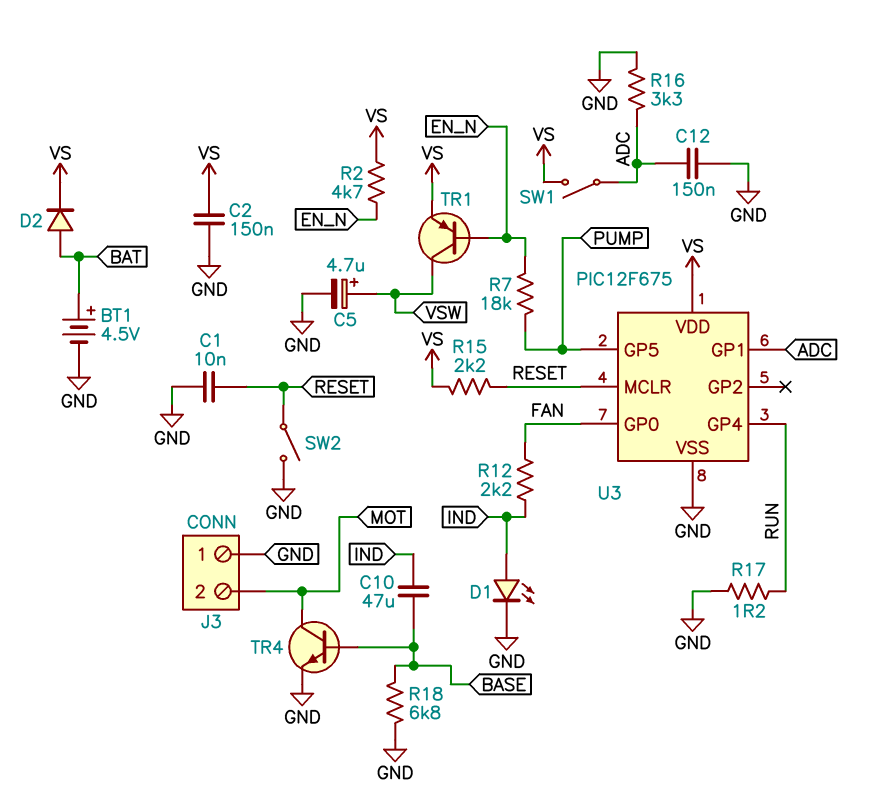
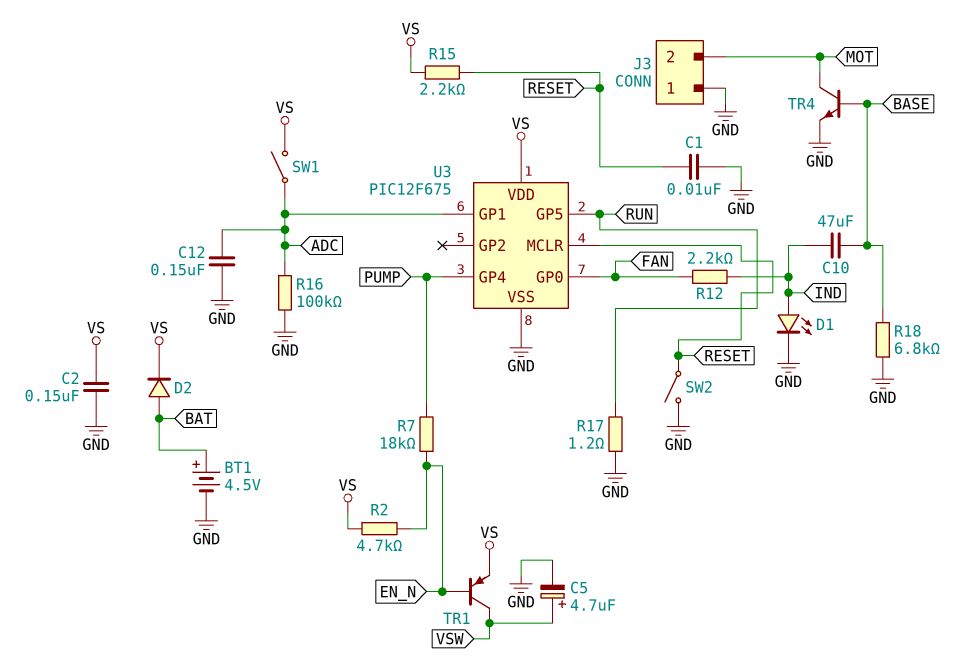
R16: 3.3k (ADC, GND) -> 100k (ADC, GND)
U3 pin GP4: RUN -> PUMP
U3 pin GP5: PUMP -> RUN

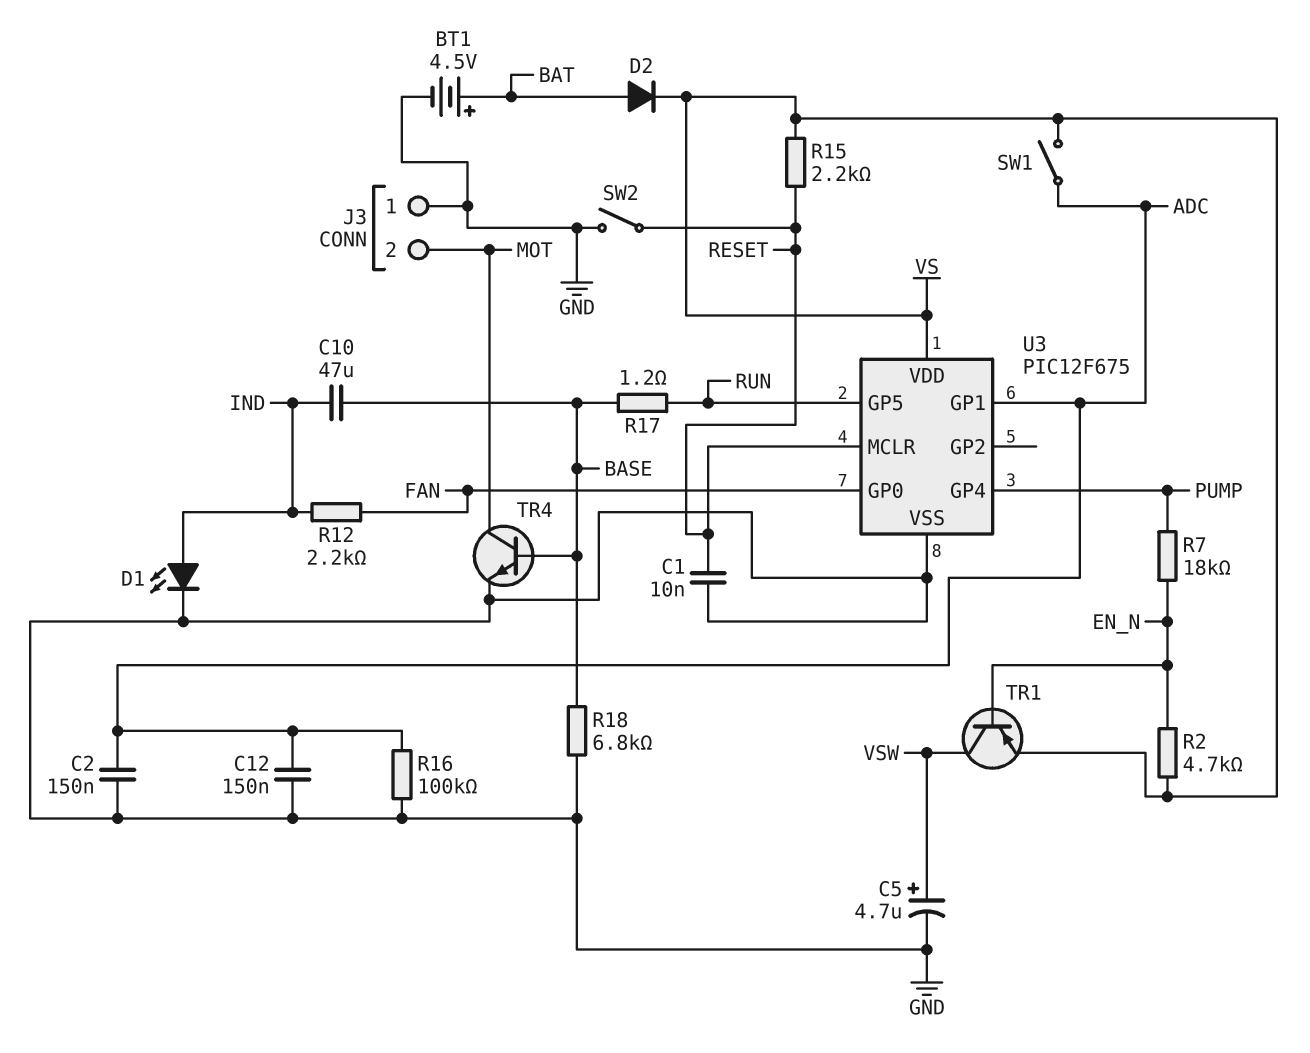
C2: 150nF (GND, VS) -> 150nF (ADC, GND)
R17: 1.2 (GND, RUN) -> 1.2 (BASE, RUN)

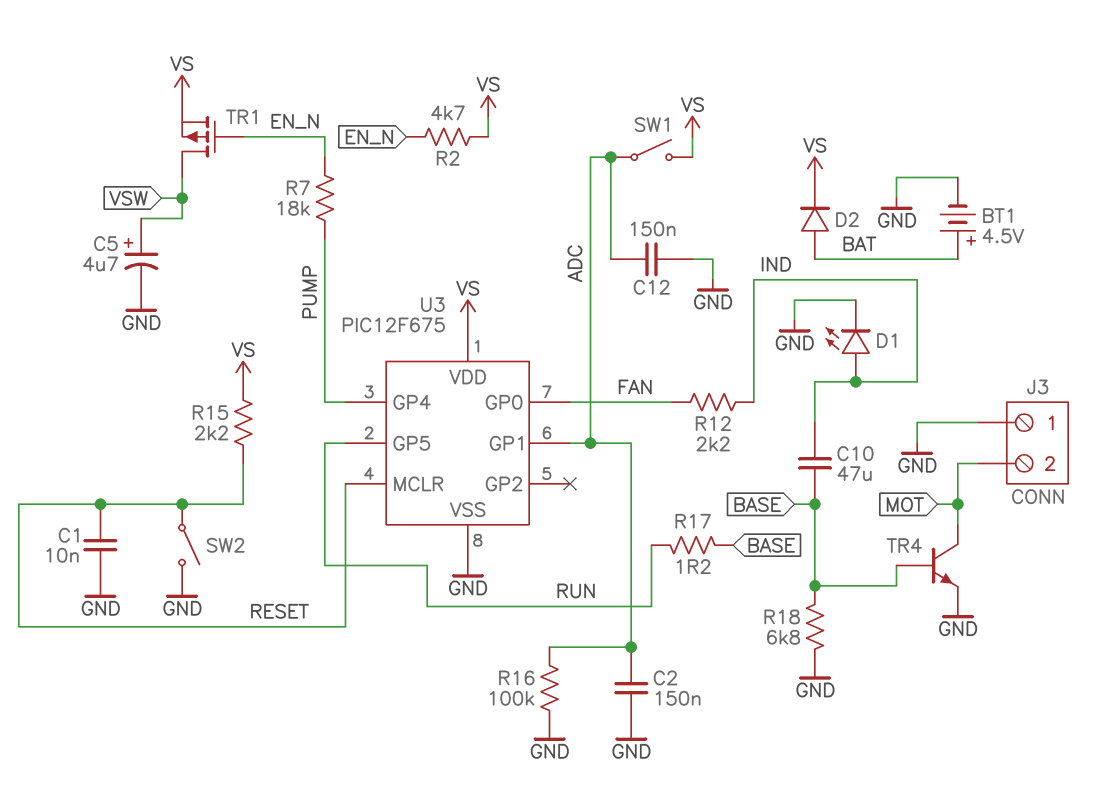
TR1: PNP (B EN_N, C VSW, E VS) -> PMOS (G EN_N, D VSW, S VS)

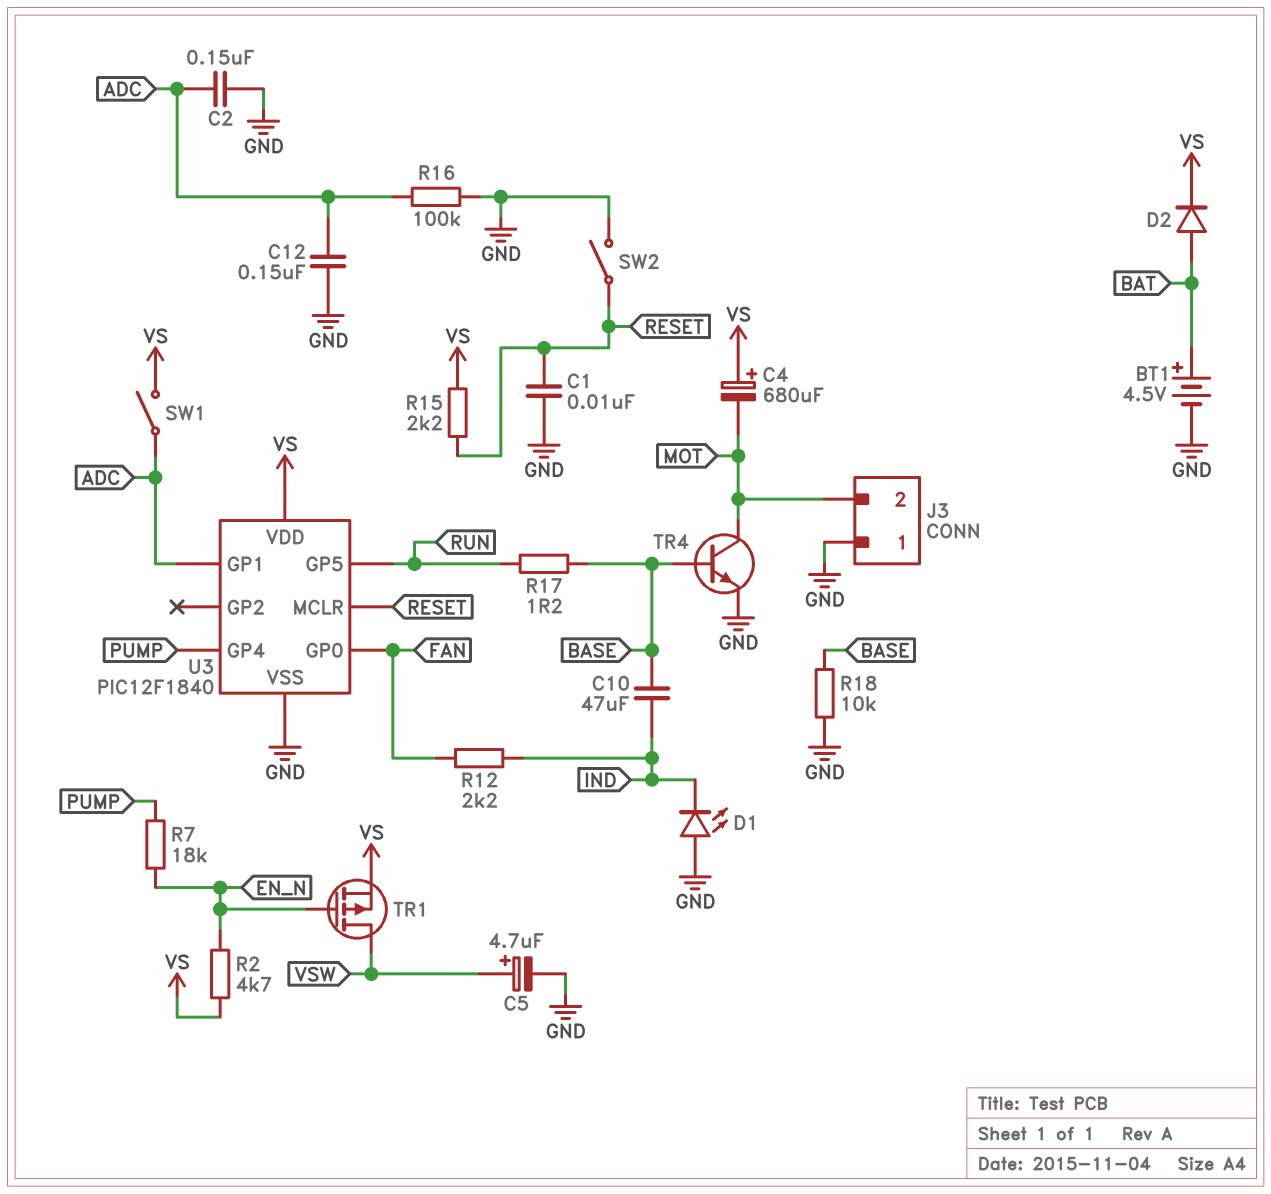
C4: none -> 680uF (plus VS, minus MOT)
D1: LED (A IND, K GND) -> LED (A GND, K IND)
R18: 6.8k (BASE, GND) -> 10k (BASE, GND)
U3: PIC12F675 -> PIC12F1840

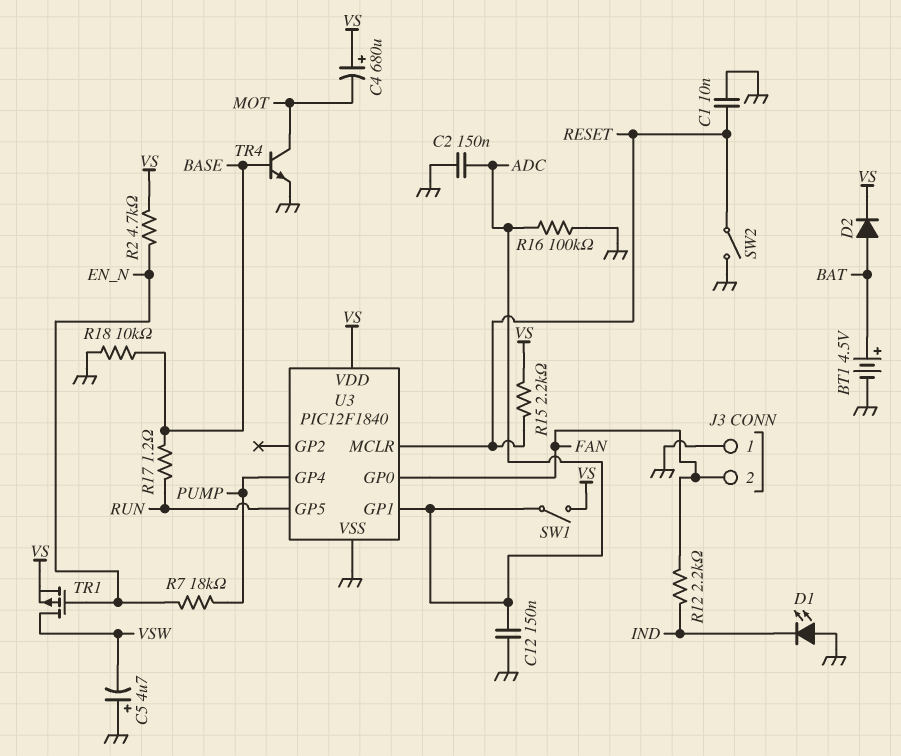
C5: 4.7uF (plus VSW, minus GND) -> 4.7uF (plus GND, minus VSW)
C10: 47uF (BASE, IND) -> none
J3 pin 2: MOT -> FAN

